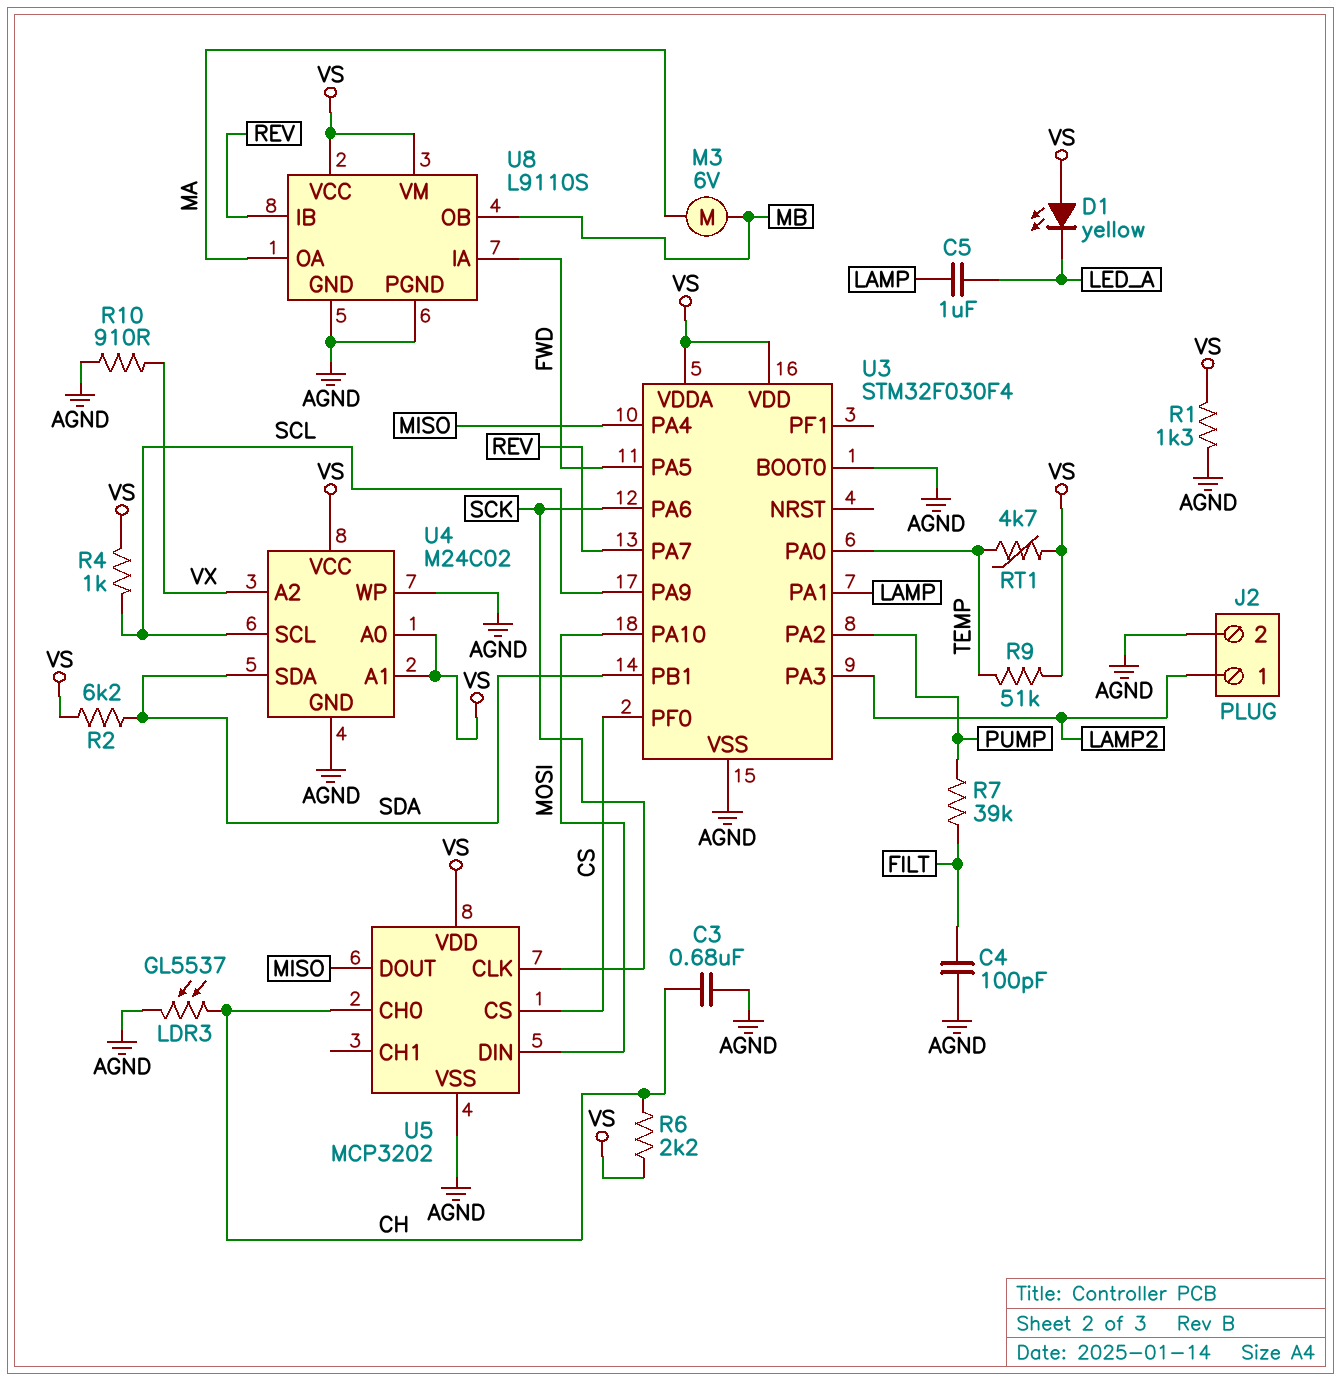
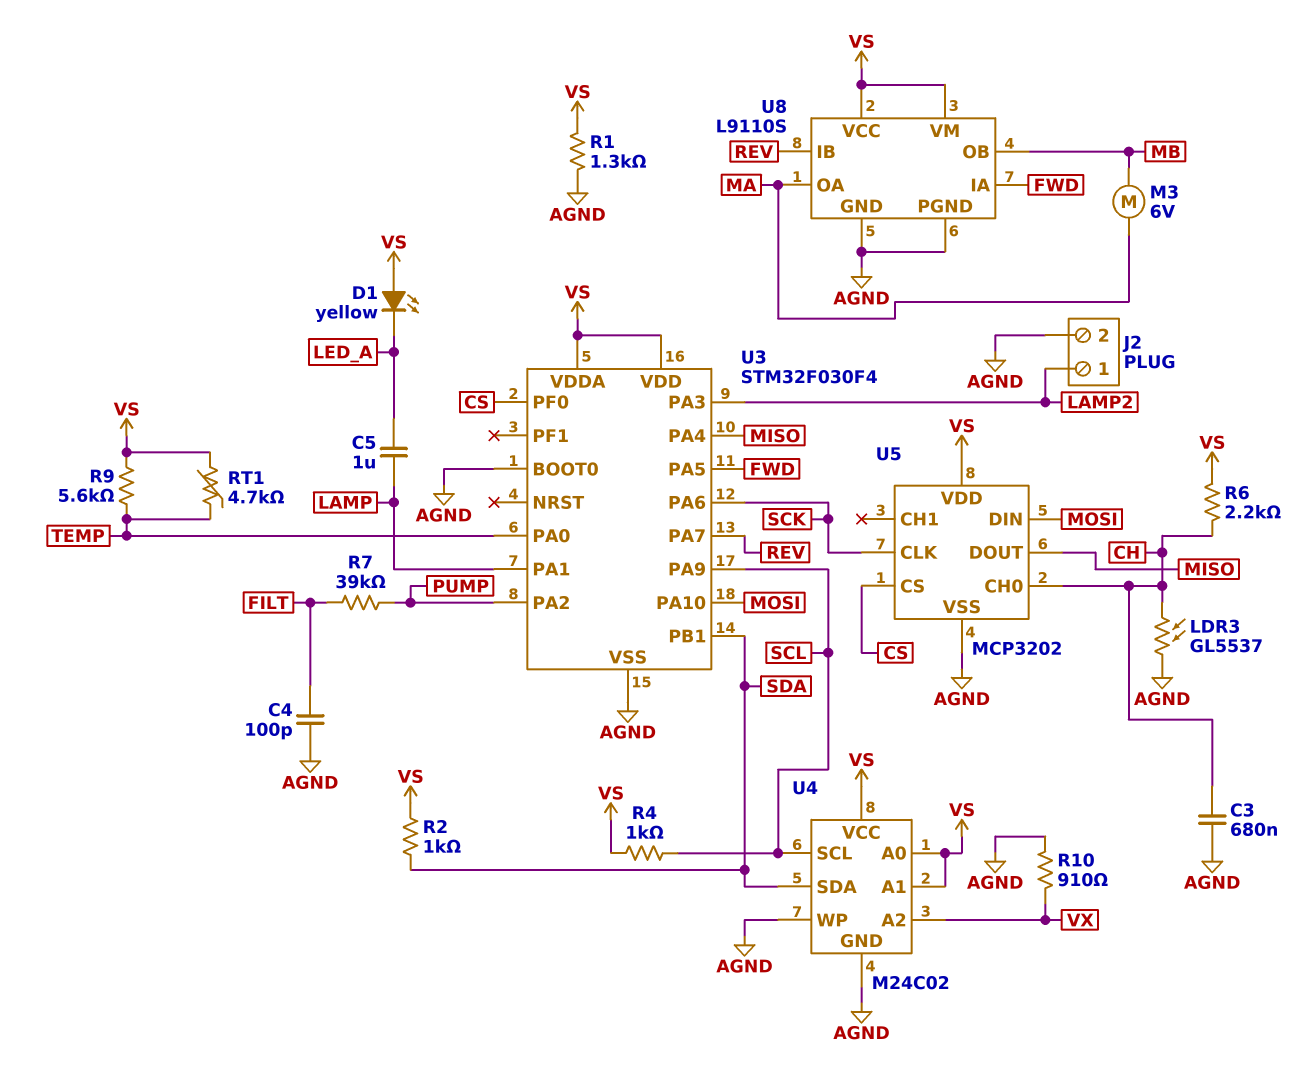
R2: 6.2k (SDA, VS) -> 1k (SDA, VS)
R9: 51k (TEMP, VS) -> 5.6k (TEMP, VS)

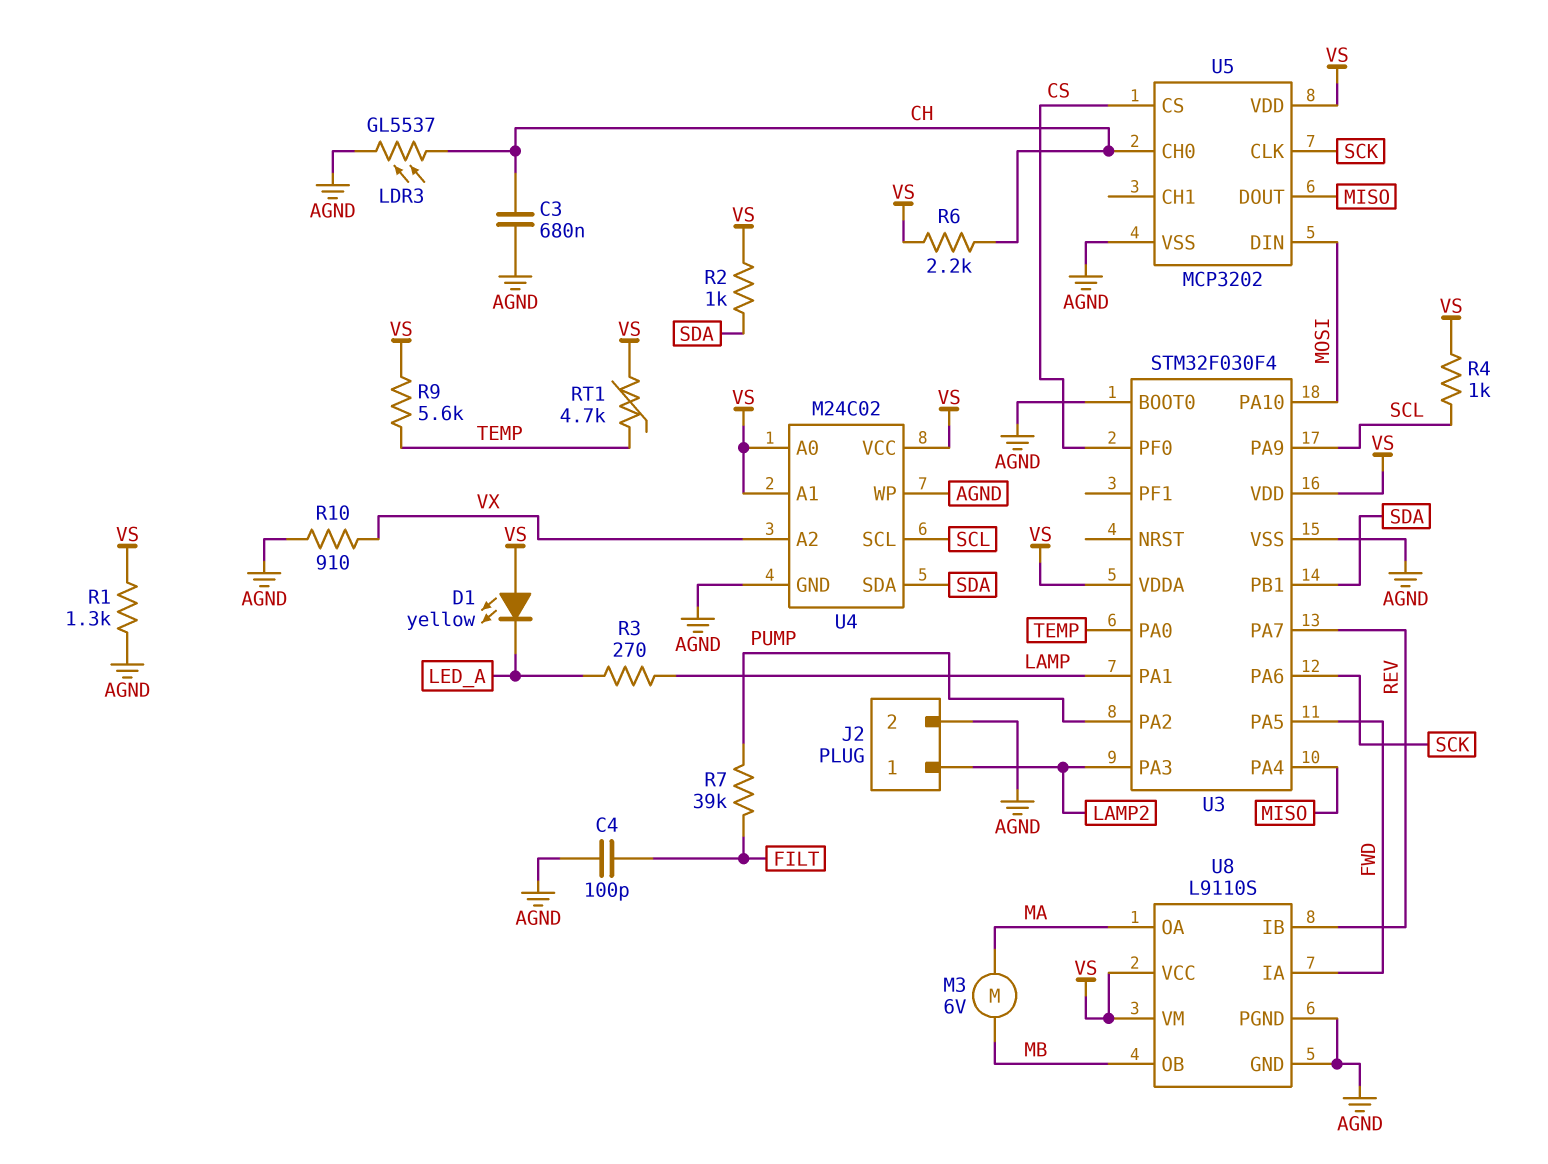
C5: 1uF (LAMP, LED_A) -> none
R3: none -> 270 (LAMP, LED_A)

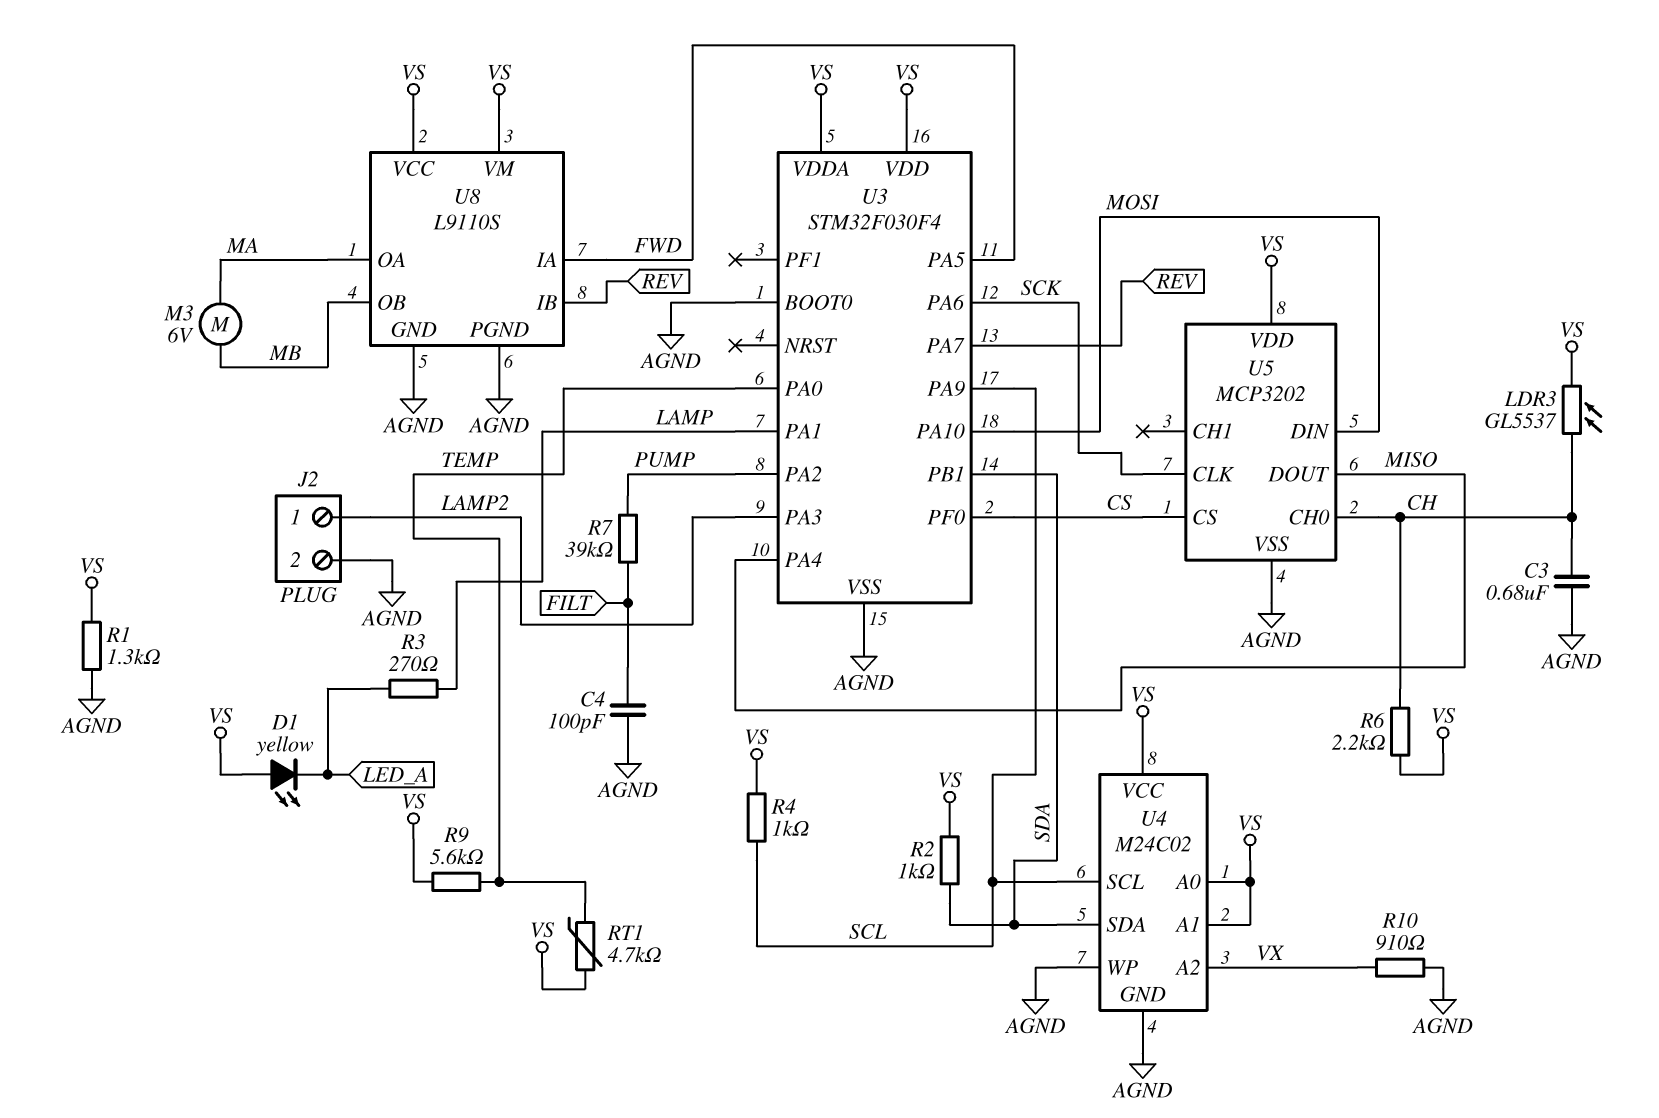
LDR3: GL5537 (AGND, CH) -> GL5537 (CH, VS)

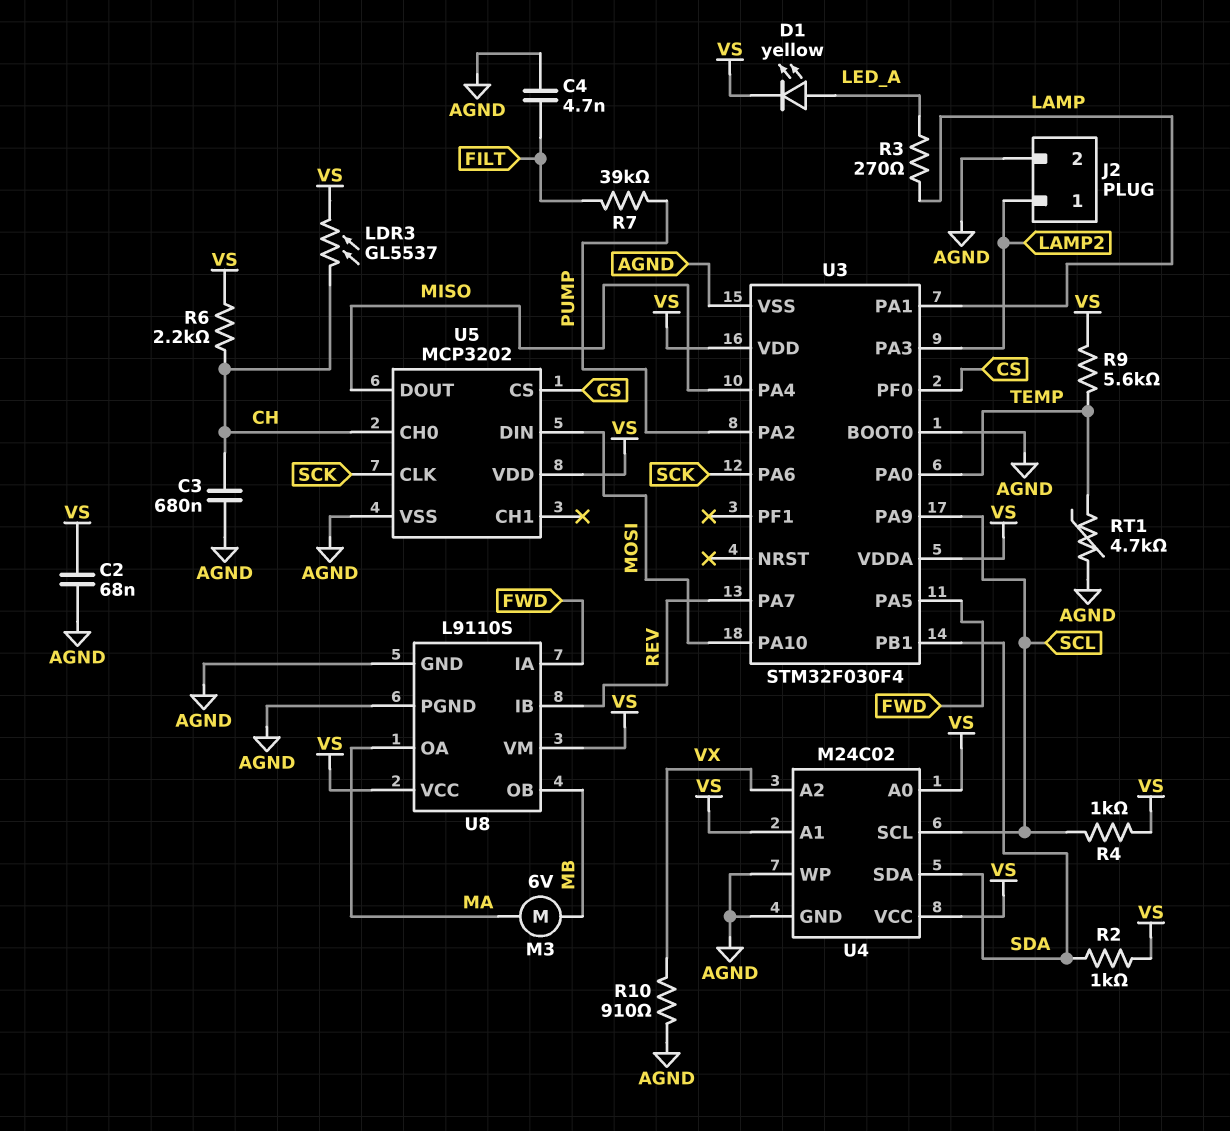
C2: none -> 68nF (AGND, VS)
C4: 100pF (AGND, FILT) -> 4.7nF (AGND, FILT)
D1: LED yellow (A VS, K LED_A) -> LED yellow (A LED_A, K VS)
R1: 1.3k (AGND, VS) -> none
RT1: 4.7k (TEMP, VS) -> 4.7k (AGND, TEMP)

